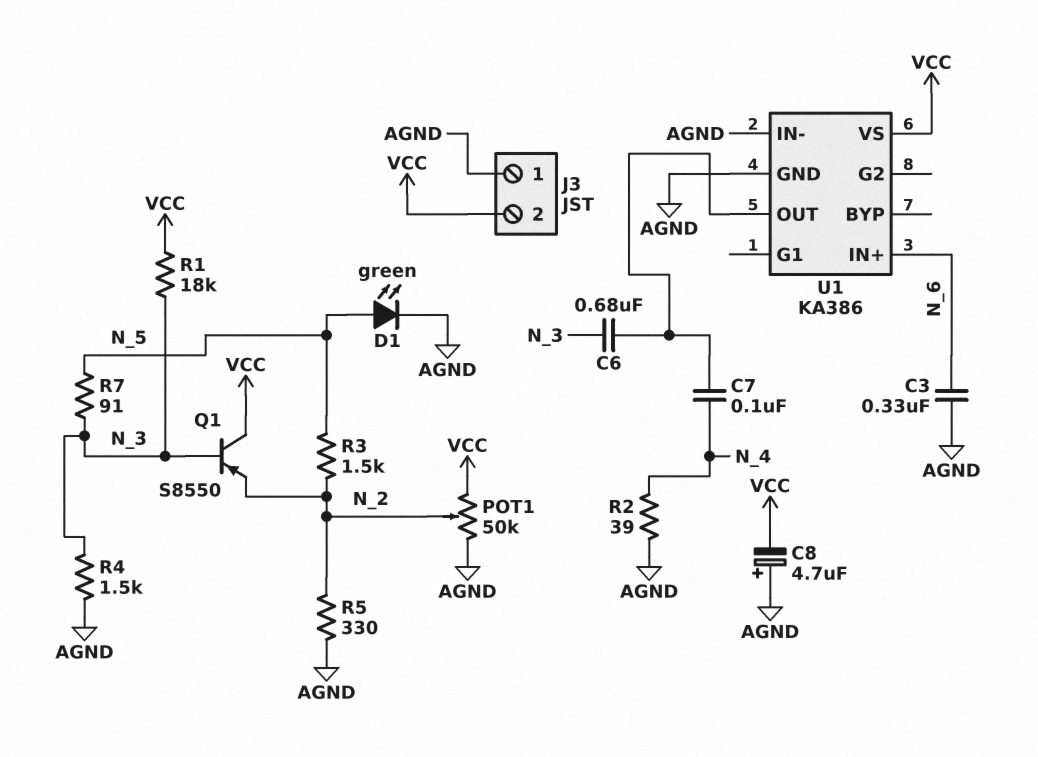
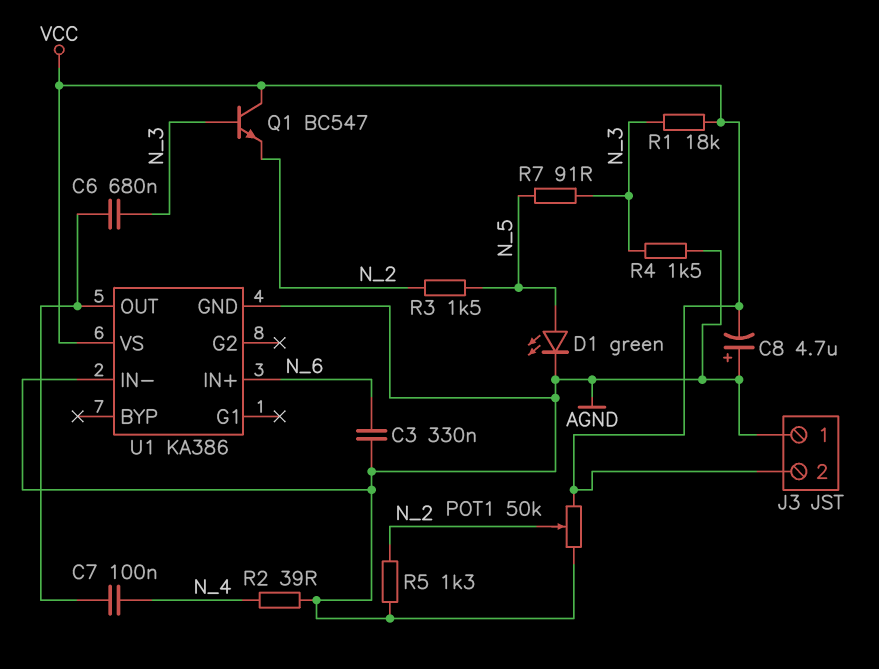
Q1: PNP S8550 (B N_3, C VCC, E N_2) -> NPN BC547 (B N_3, C VCC, E N_2)
R5: 330 (AGND, N_2) -> 1.3k (AGND, N_2)

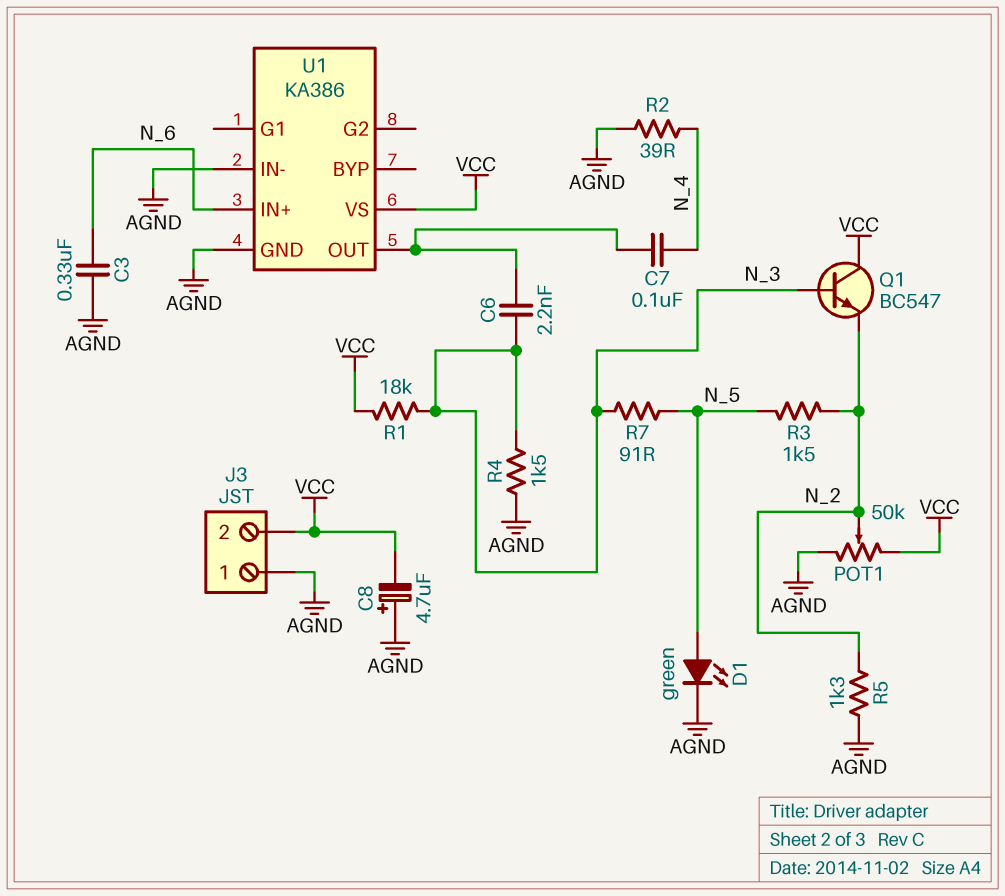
C6: 680nF (N_3, U1/OUT) -> 2.2nF (N_3, U1/OUT)

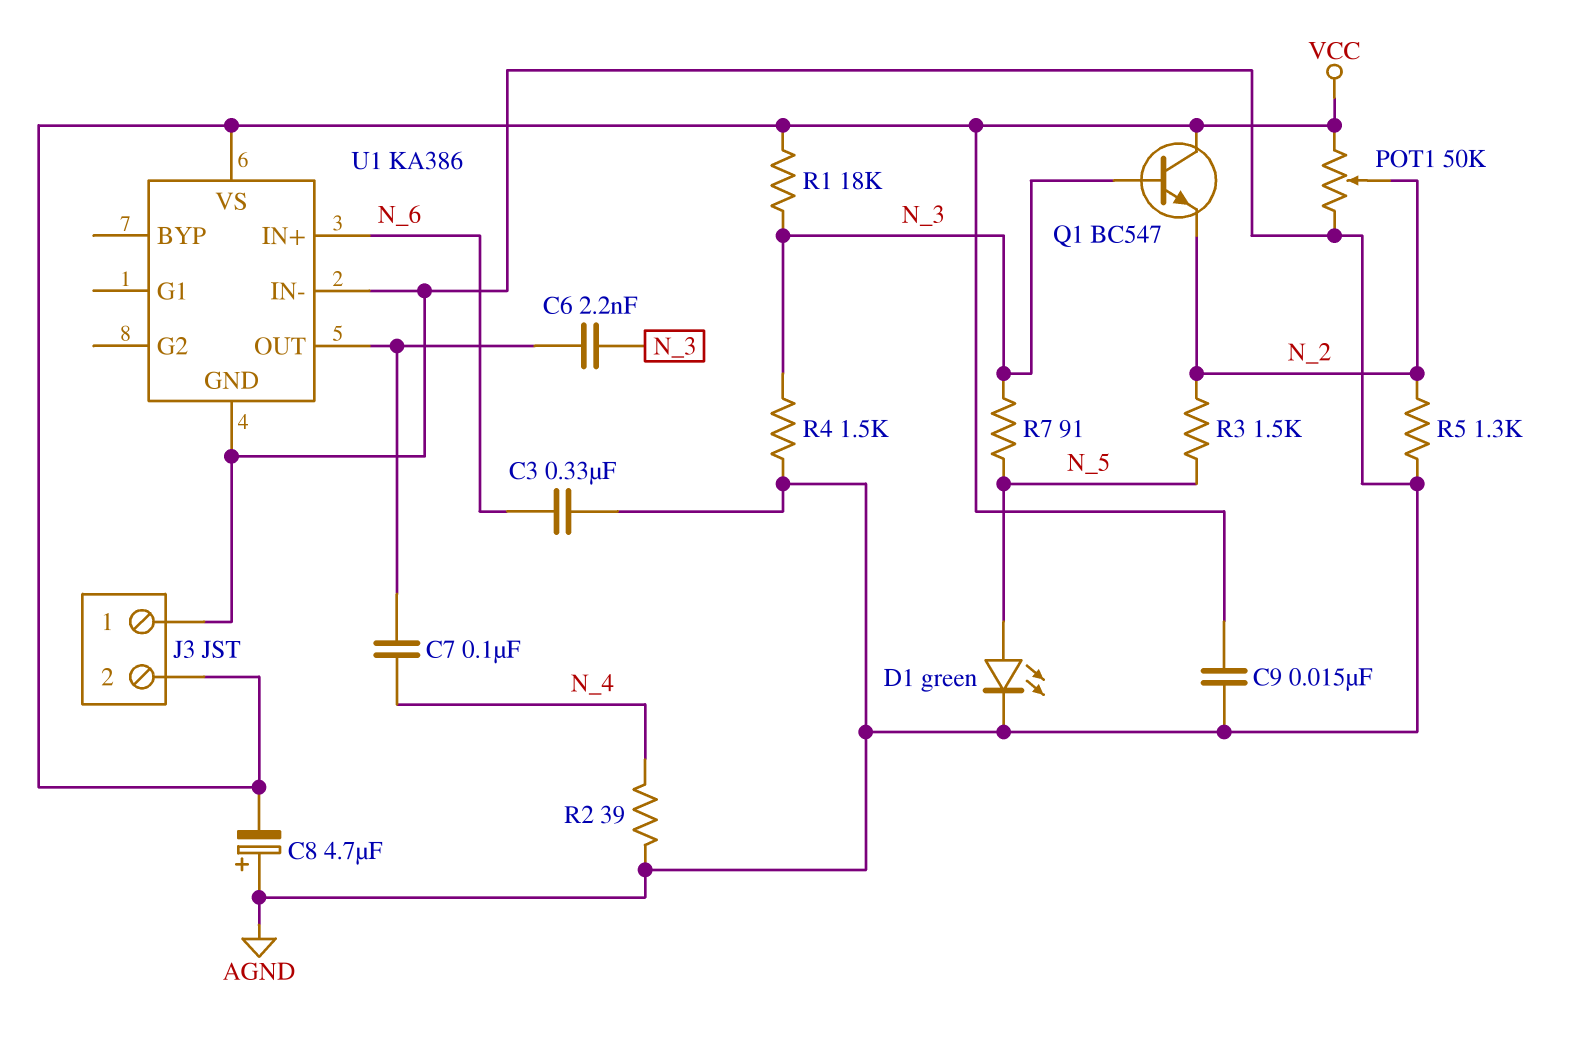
C9: none -> 15nF (AGND, VCC)

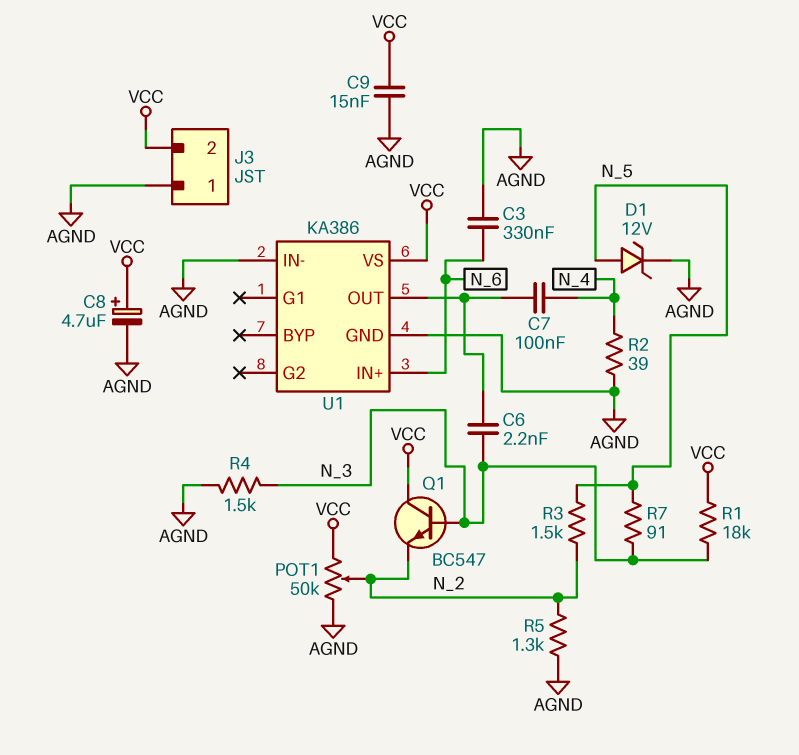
C8: 4.7uF (plus AGND, minus VCC) -> 4.7uF (plus VCC, minus AGND)
D1: LED green (A N_5, K AGND) -> zener 12V (A N_5, K AGND)

